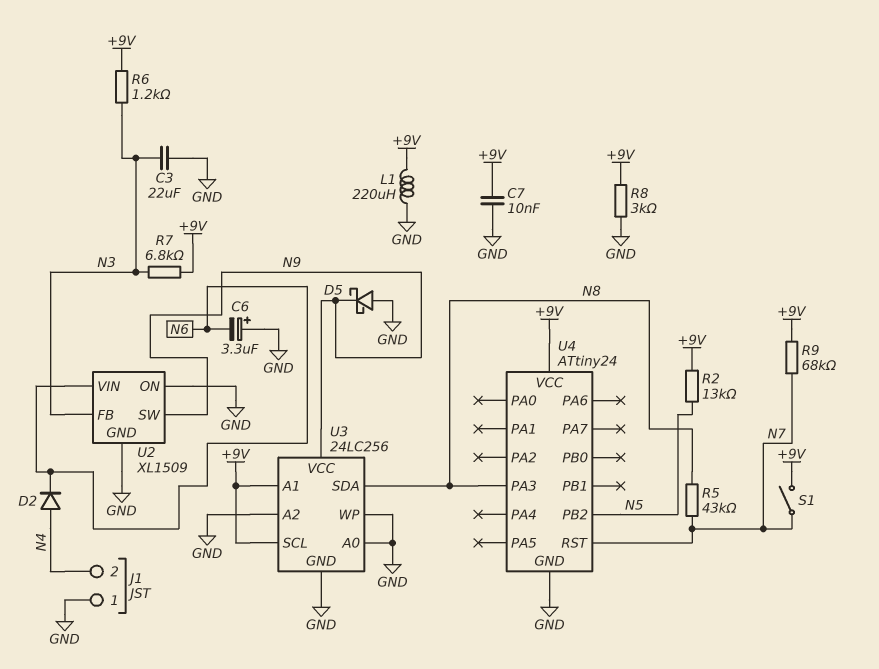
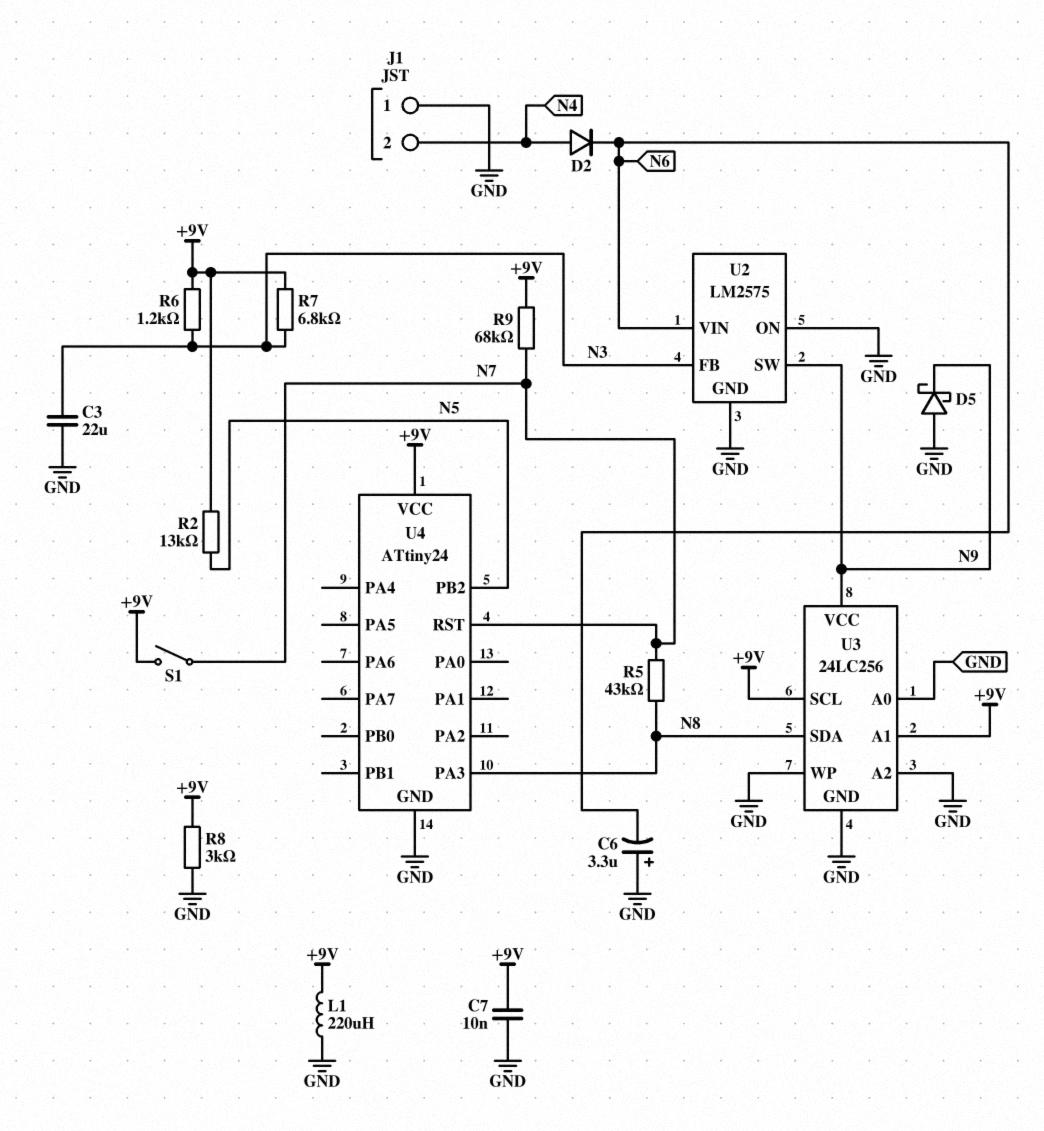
U2: XL1509 -> LM2575

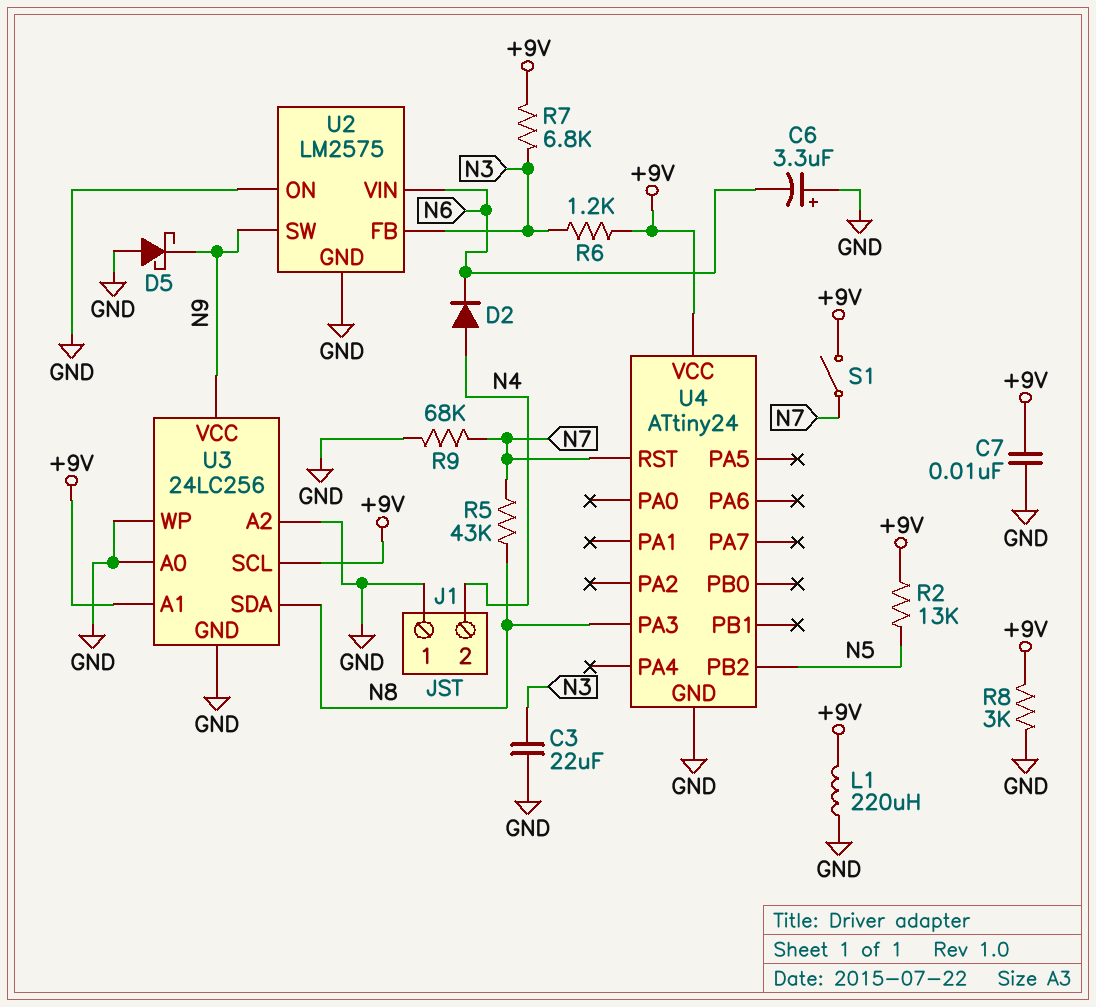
R9: 68k (+9V, N7) -> 68k (GND, N7)

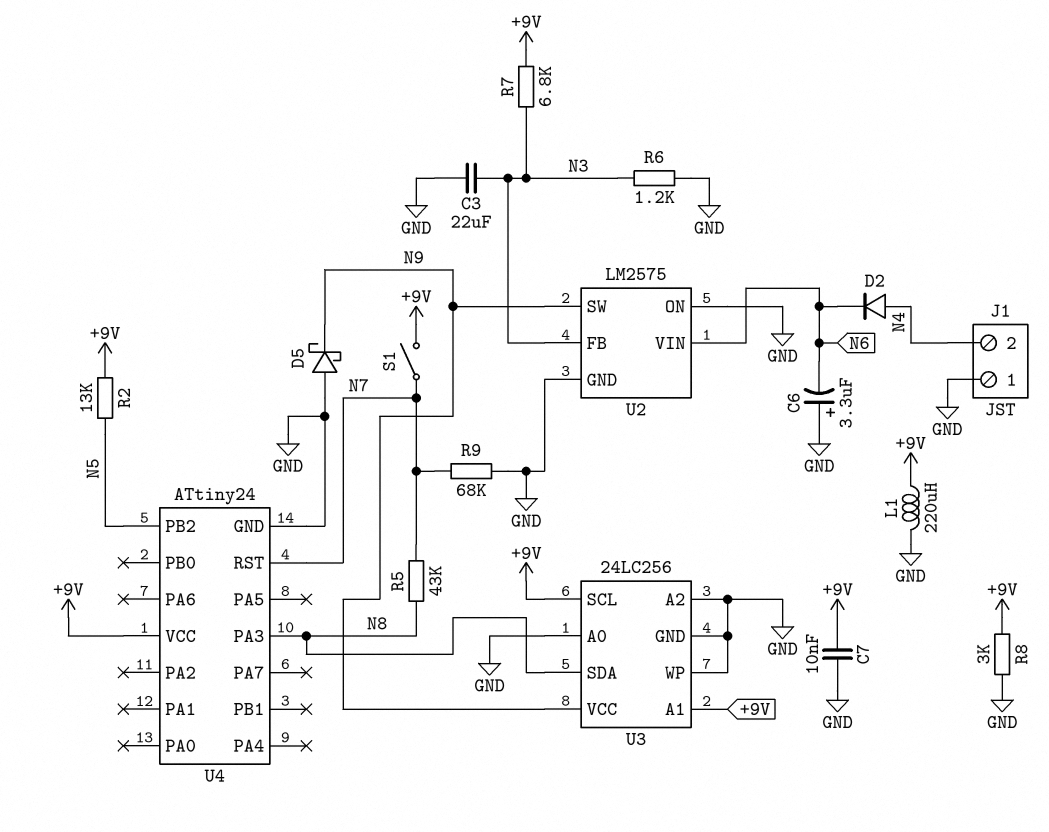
R6: 1.2k (+9V, N3) -> 1.2k (GND, N3)

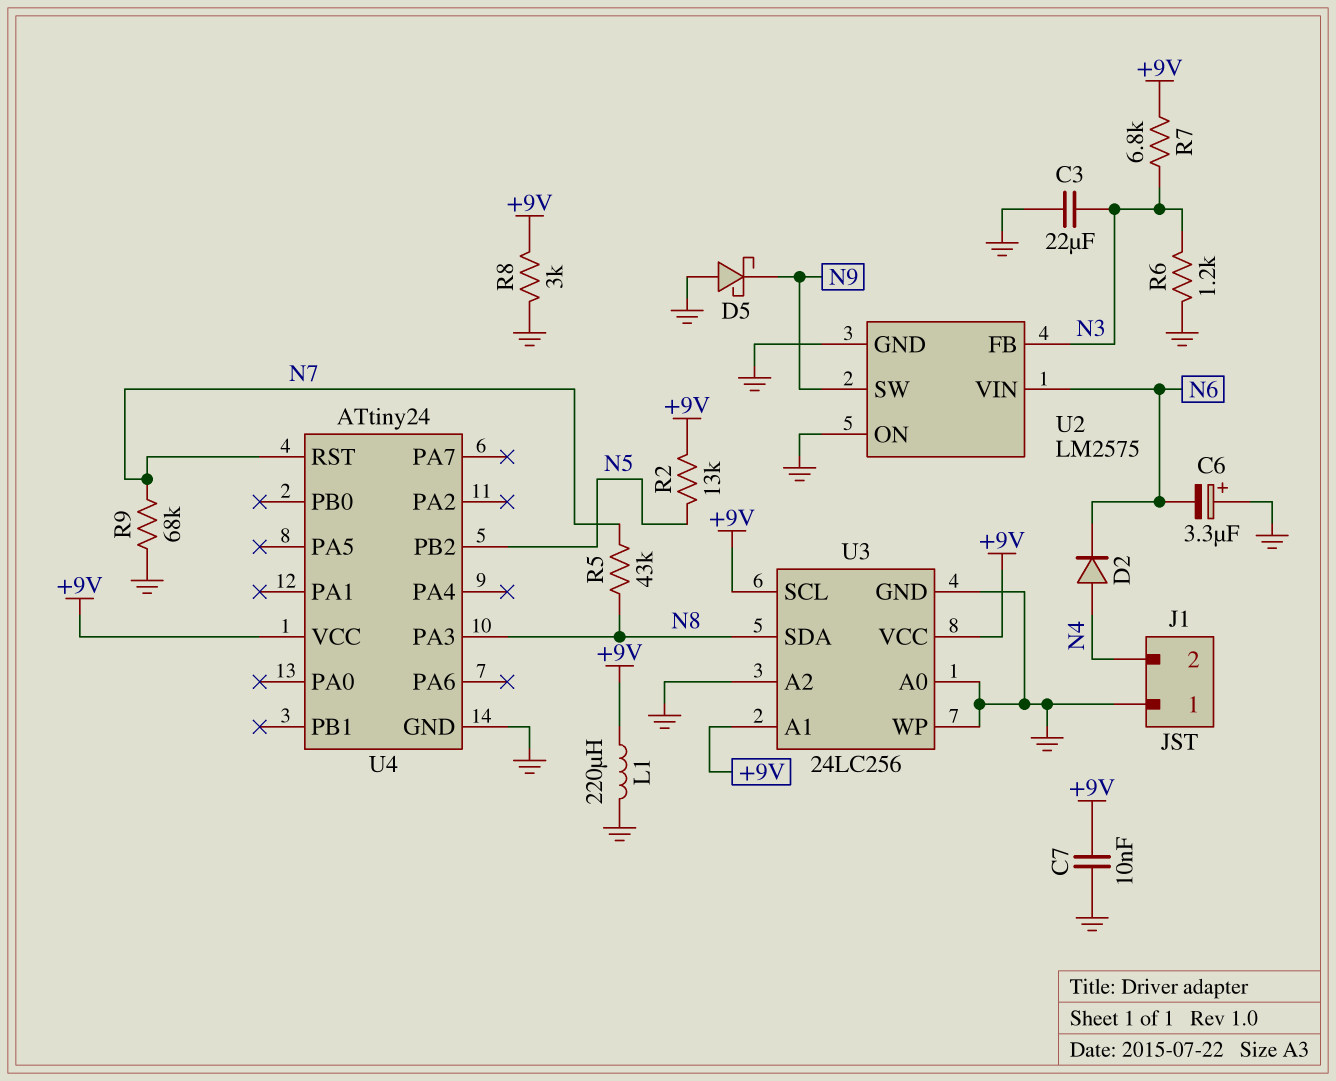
S1: switch (+9V, N7) -> none
U3 pin VCC: N9 -> +9V

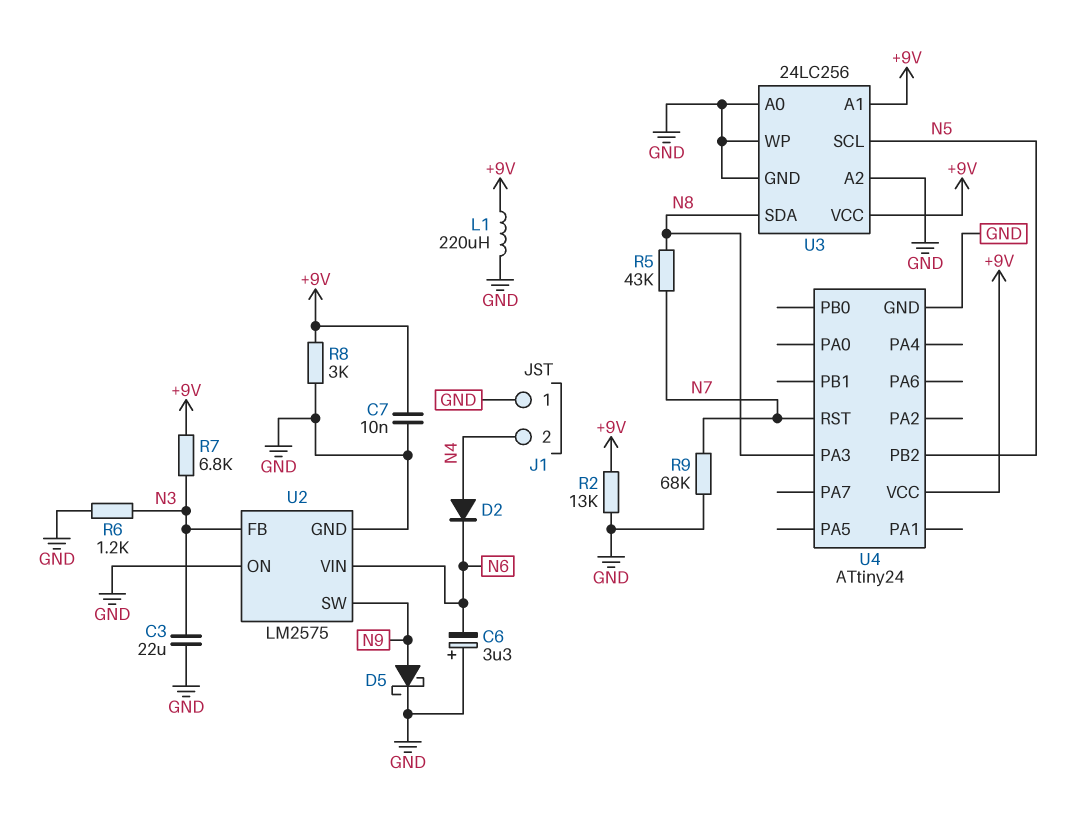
D5: schottky (A GND, K N9) -> schottky (A N9, K GND)
R2: 13k (+9V, N5) -> 13k (+9V, GND)
U3 pin SCL: +9V -> N5

